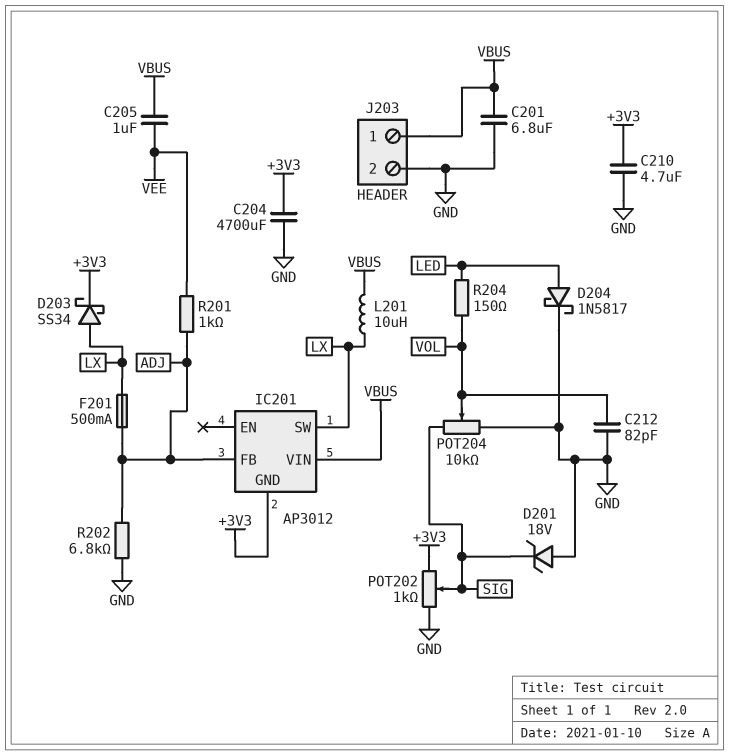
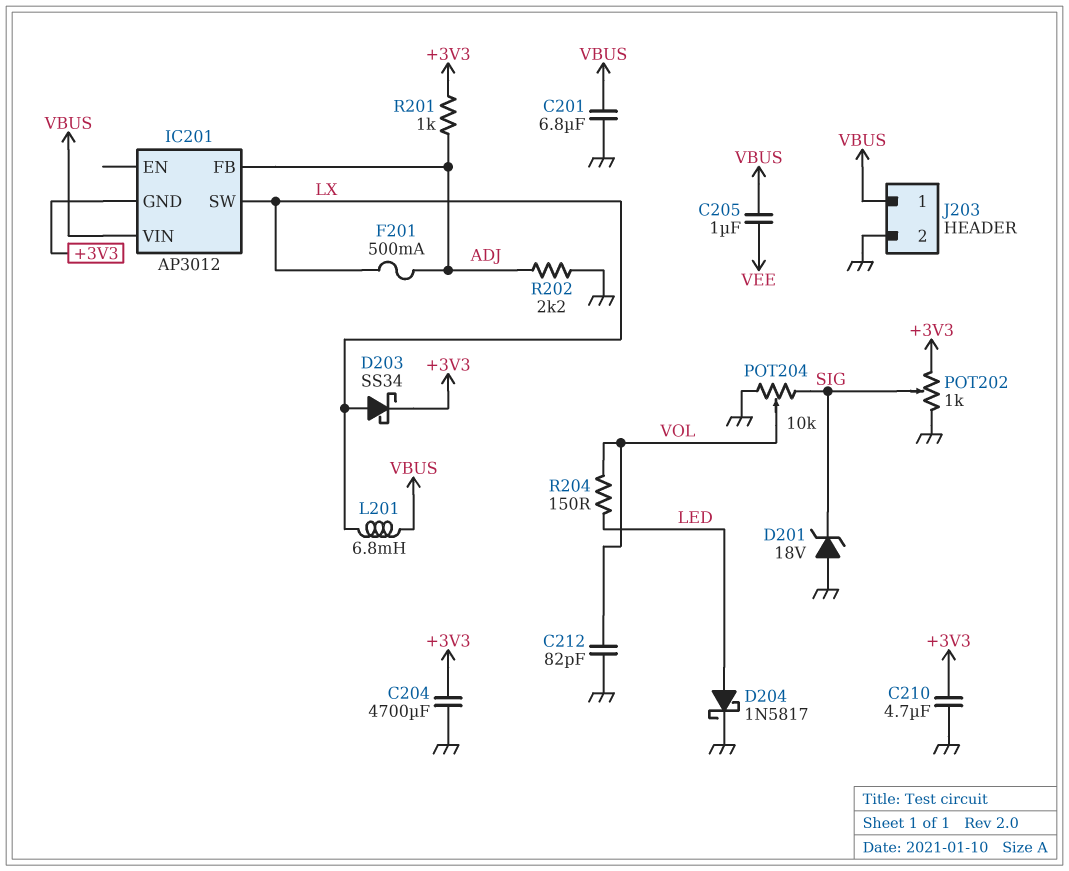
L201: 10uH (LX, VBUS) -> 6.8mH (LX, VBUS)
R201: 1k (ADJ, VEE) -> 1k (+3V3, ADJ)
R202: 6.8k (ADJ, GND) -> 2.2k (ADJ, GND)

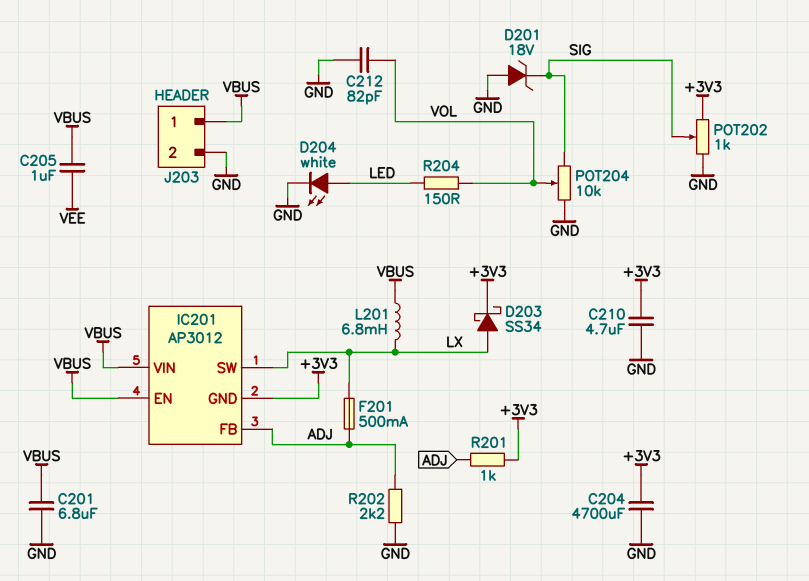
D204: schottky 1N5817 (A LED, K GND) -> LED white (A LED, K GND)
IC201 pin EN: none -> VBUS

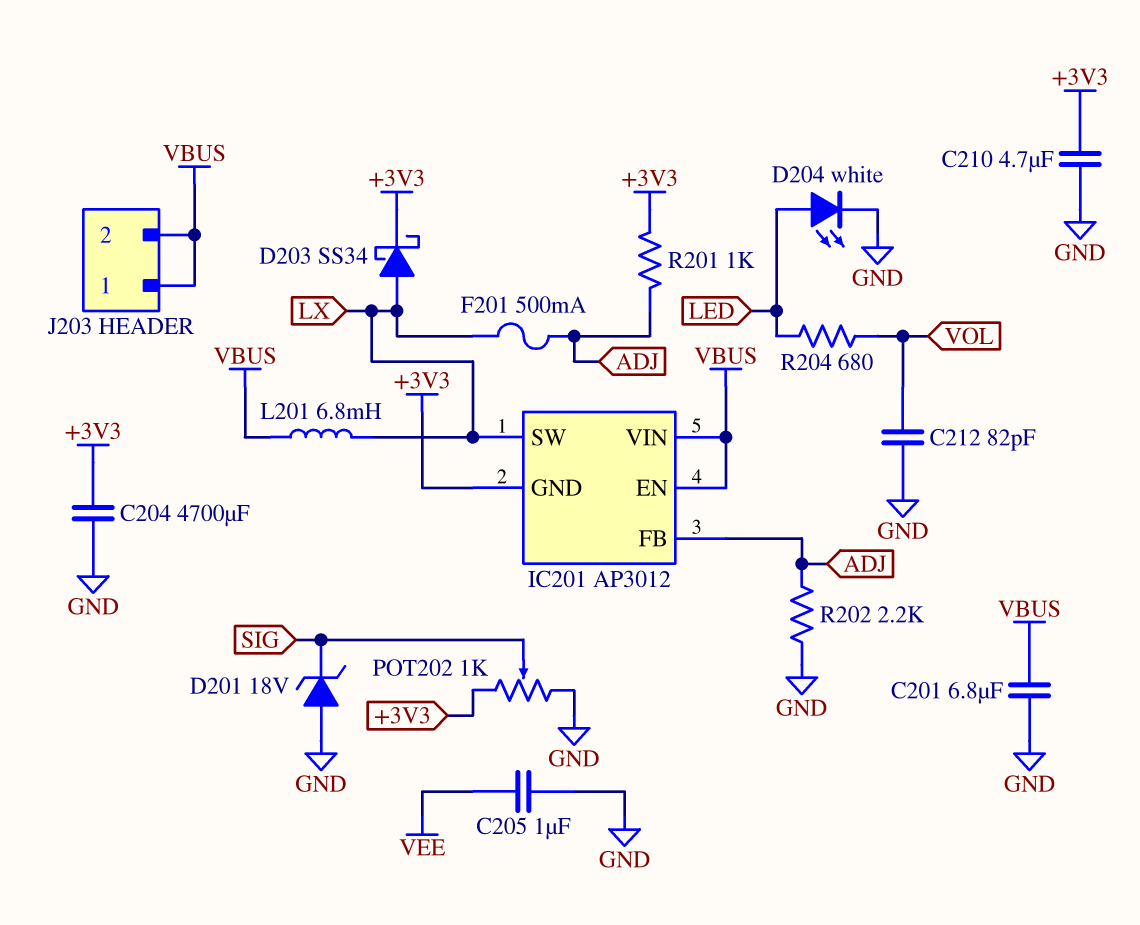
C205: 1uF (VBUS, VEE) -> 1uF (GND, VEE)
J203 pin 2: GND -> VBUS
POT204: 10k (GND, SIG, wiper VOL) -> none
R204: 150 (LED, VOL) -> 680 (LED, VOL)

